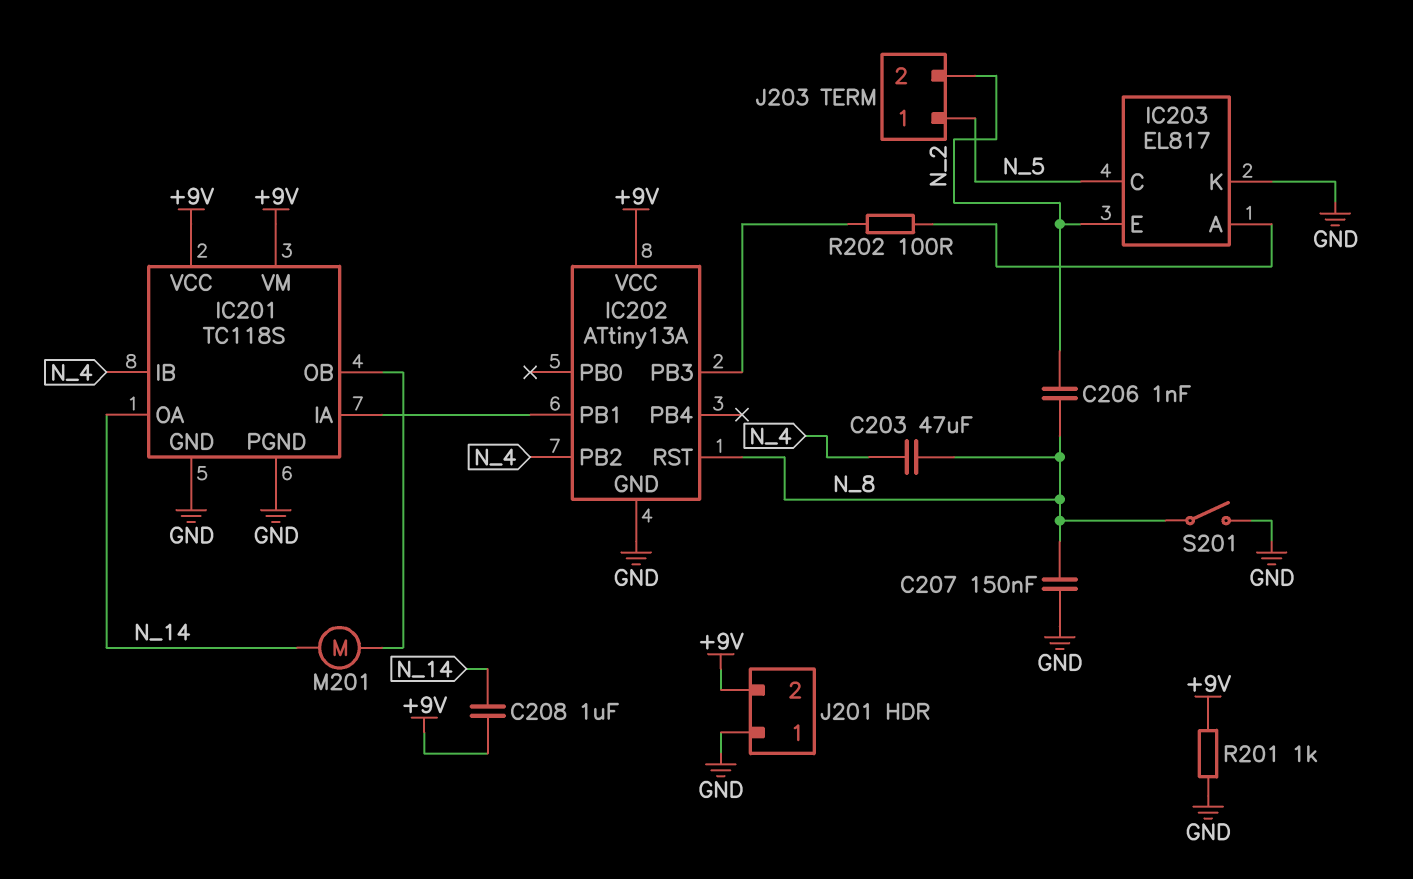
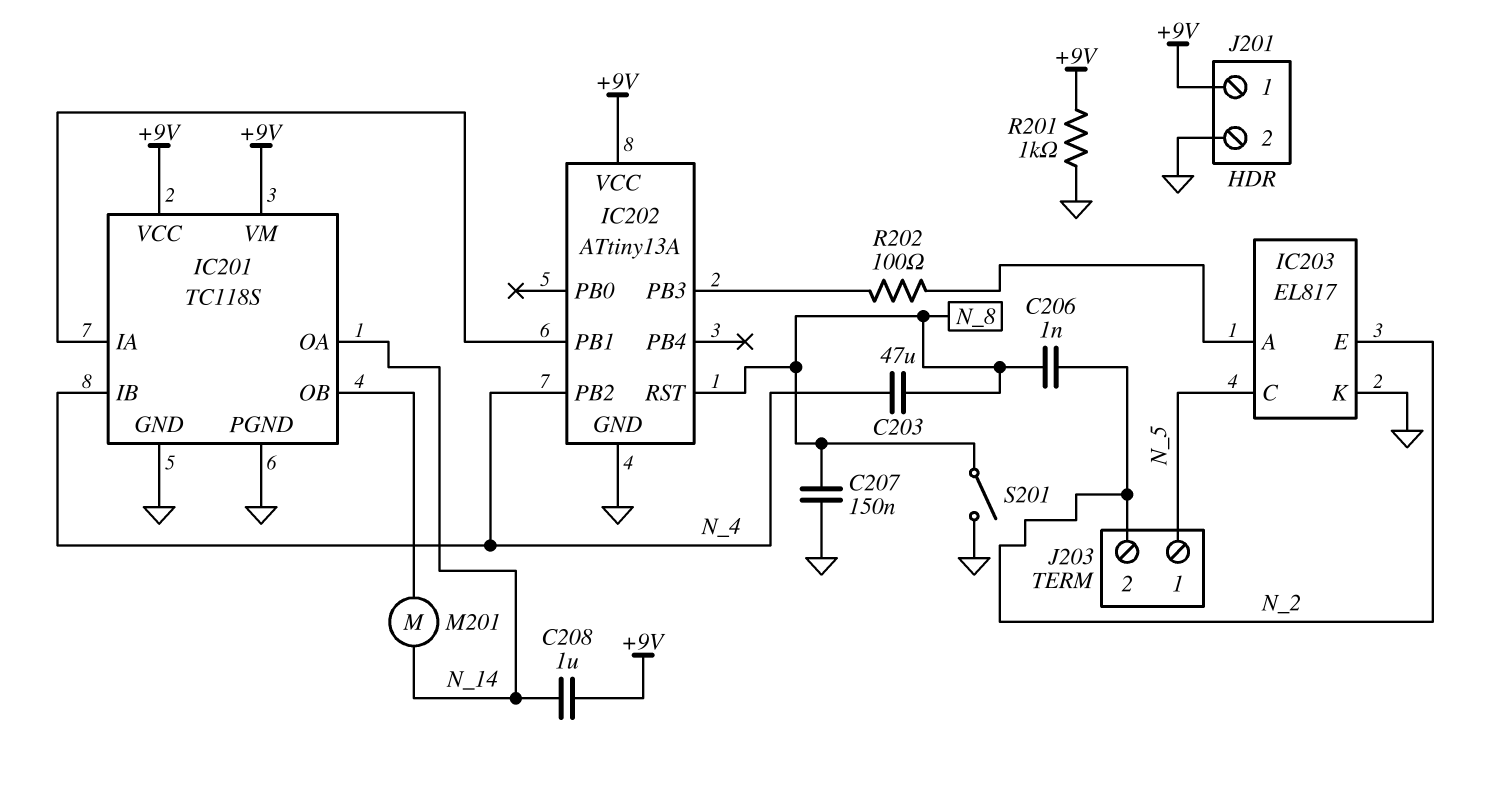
J201 pin 1: GND -> +9V
J201 pin 2: +9V -> GND

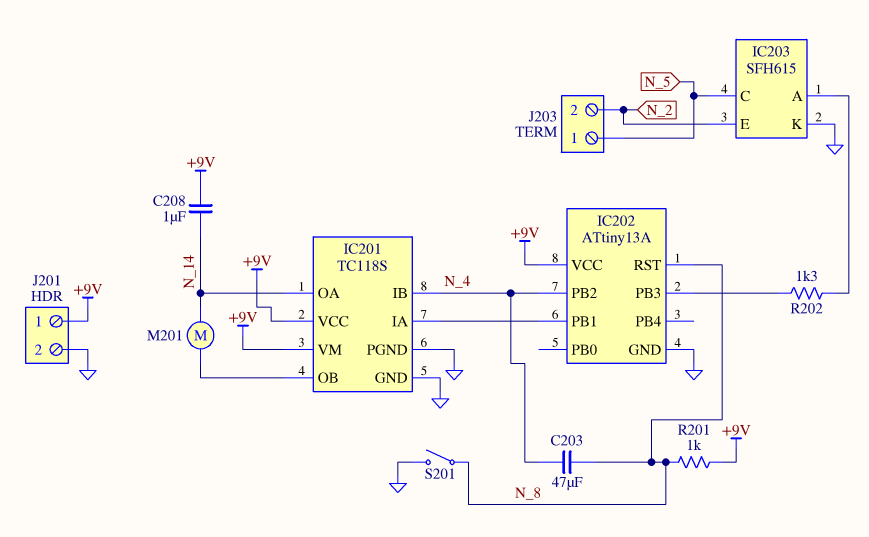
C206: 1nF (N_2, N_8) -> none
C207: 150nF (GND, N_8) -> none
IC203: EL817 -> SFH615
R201: 1k (+9V, GND) -> 1k (+9V, N_8)
R202: 100 (IC202/PB3, IC203/A) -> 1.3k (IC202/PB3, IC203/A)

